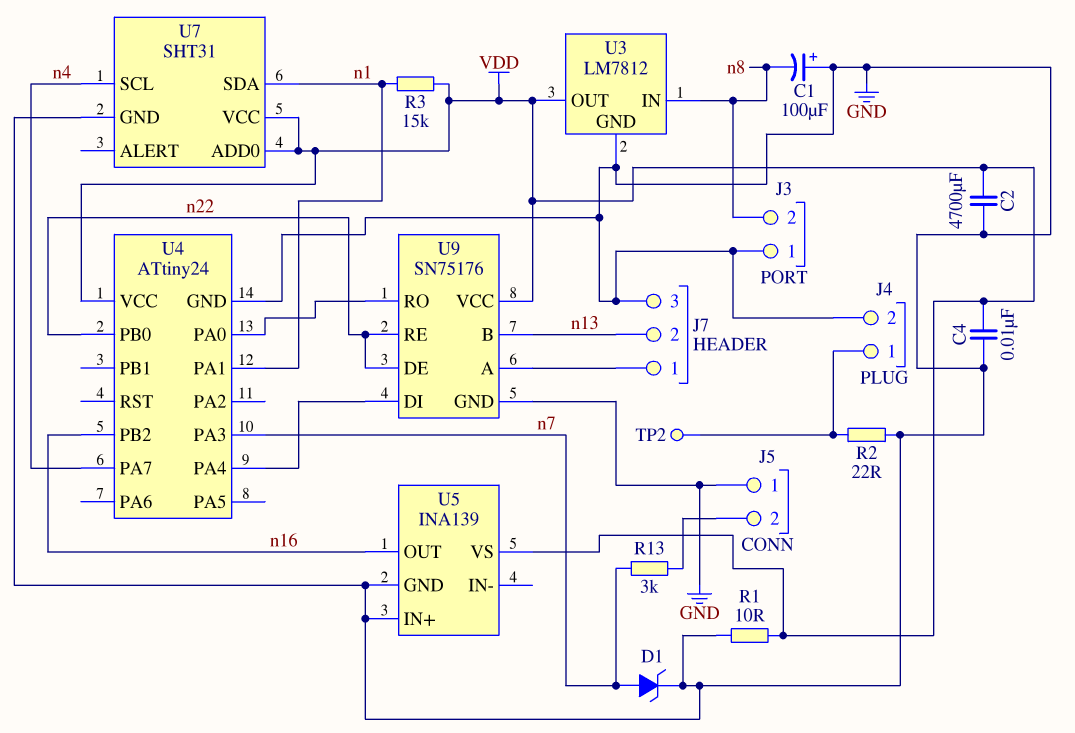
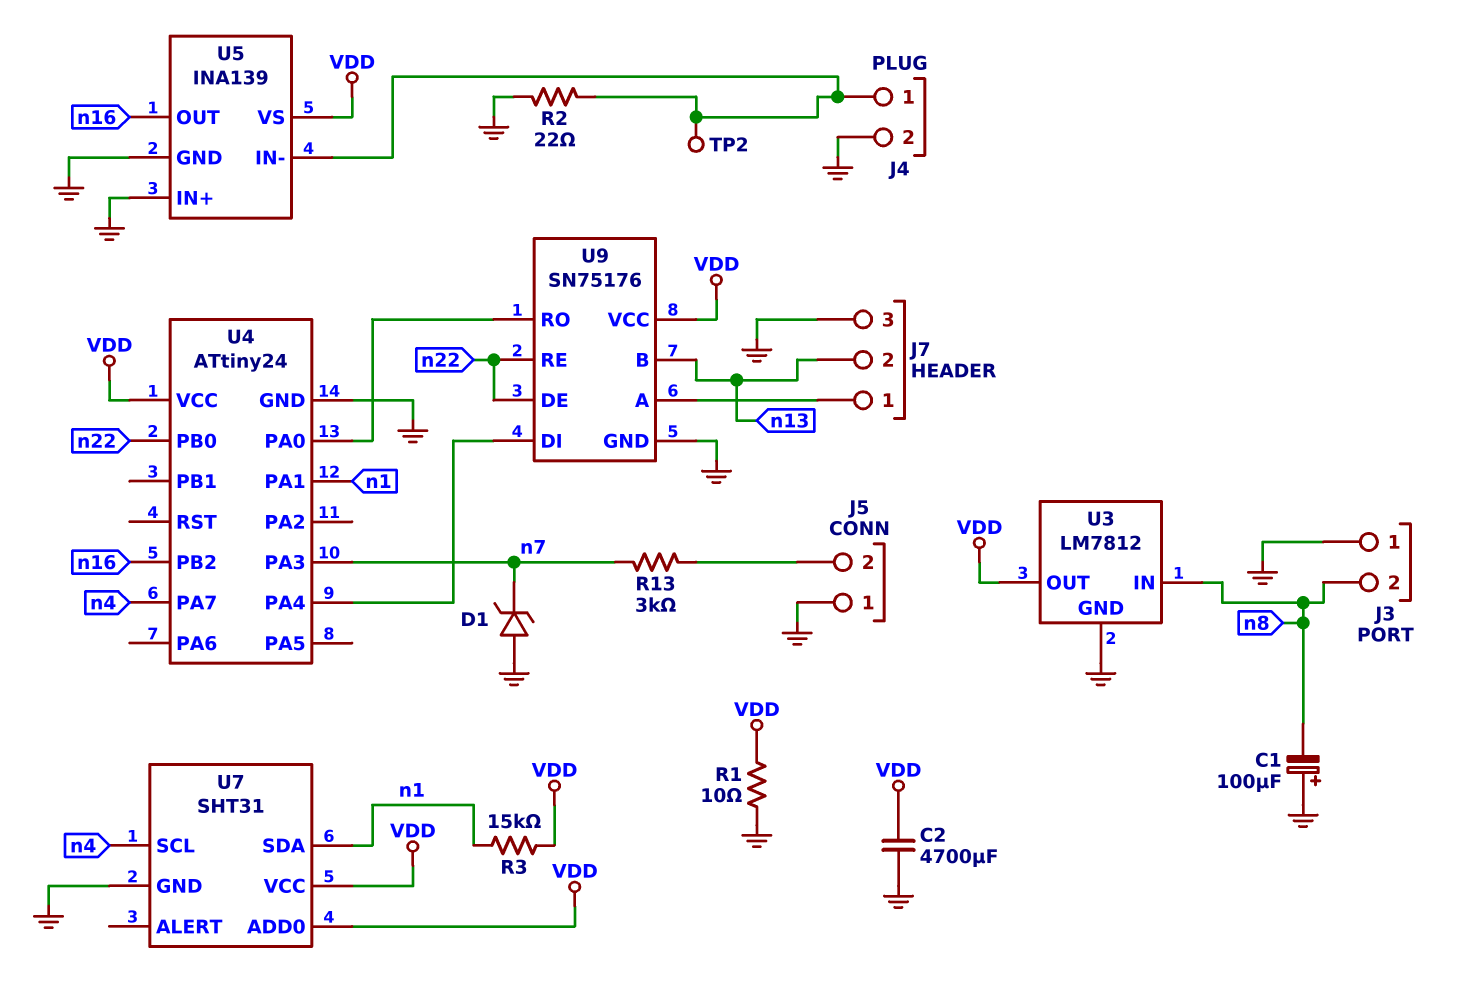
C4: 10nF (GND, VDD) -> none
D1: zener (A n7, K GND) -> zener (A GND, K n7)
U5 pin IN-: none -> J4/1

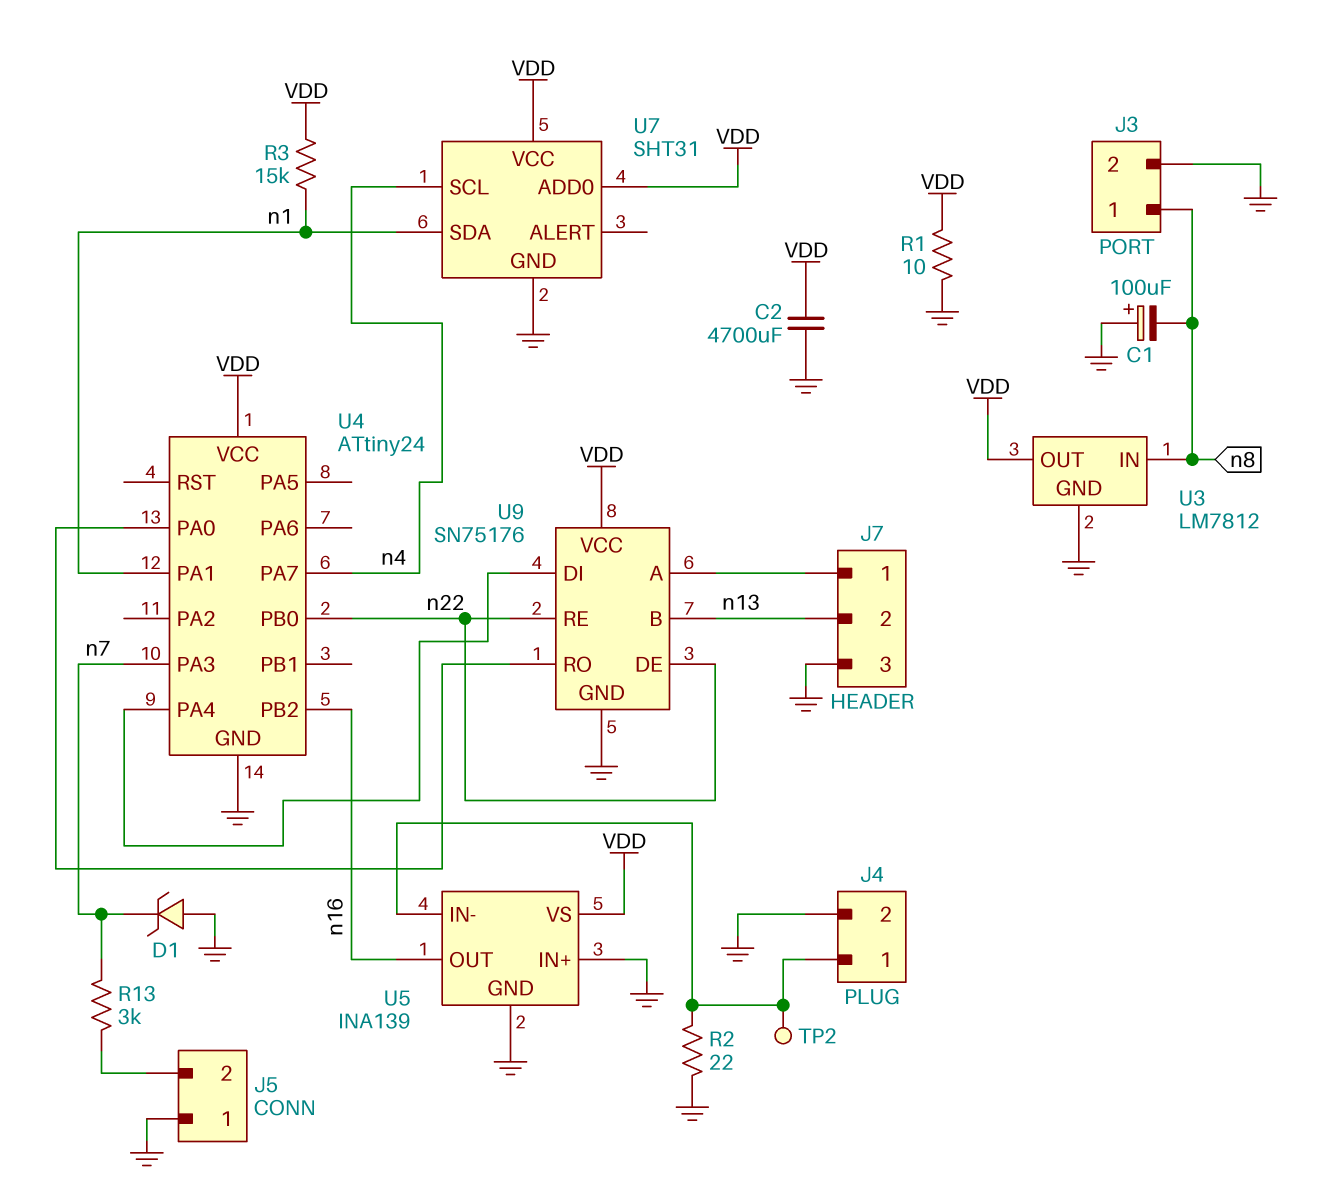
J3 pin 1: GND -> n8
J3 pin 2: n8 -> GND

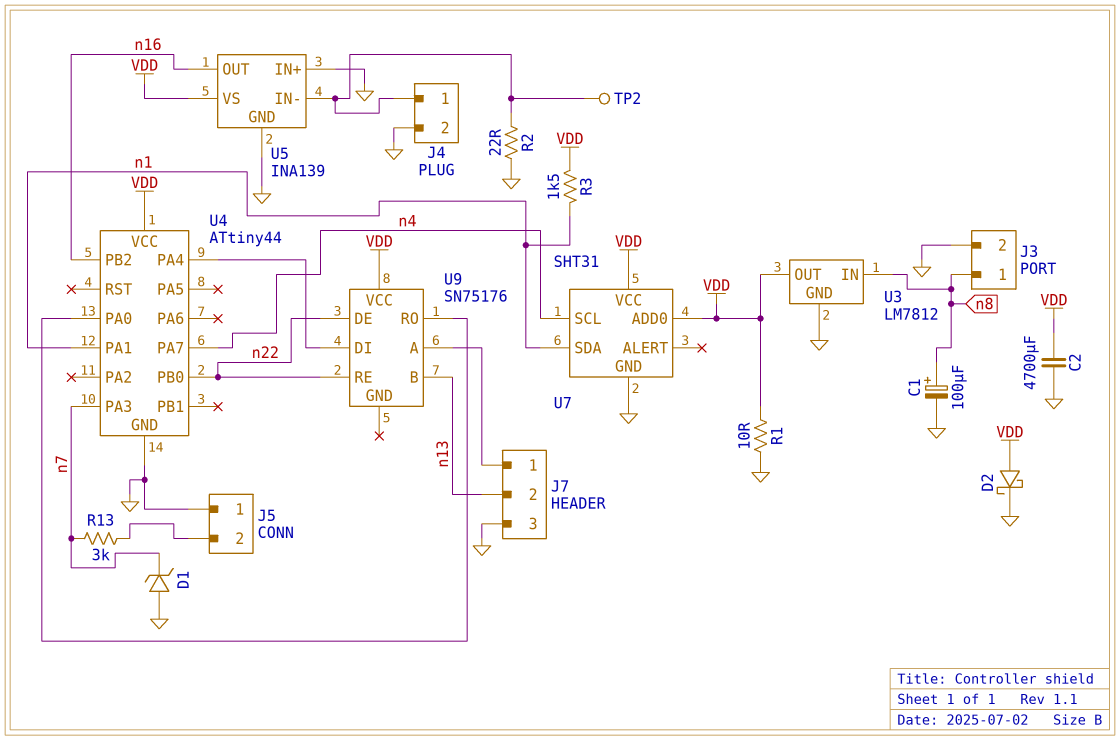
C1: 100uF (plus GND, minus n8) -> 100uF (plus n8, minus GND)
D2: none -> schottky (A VDD, K GND)
R3: 15k (VDD, n1) -> 1.5k (VDD, n1)
U4: ATtiny24 -> ATtiny44
U9 pin GND: GND -> none

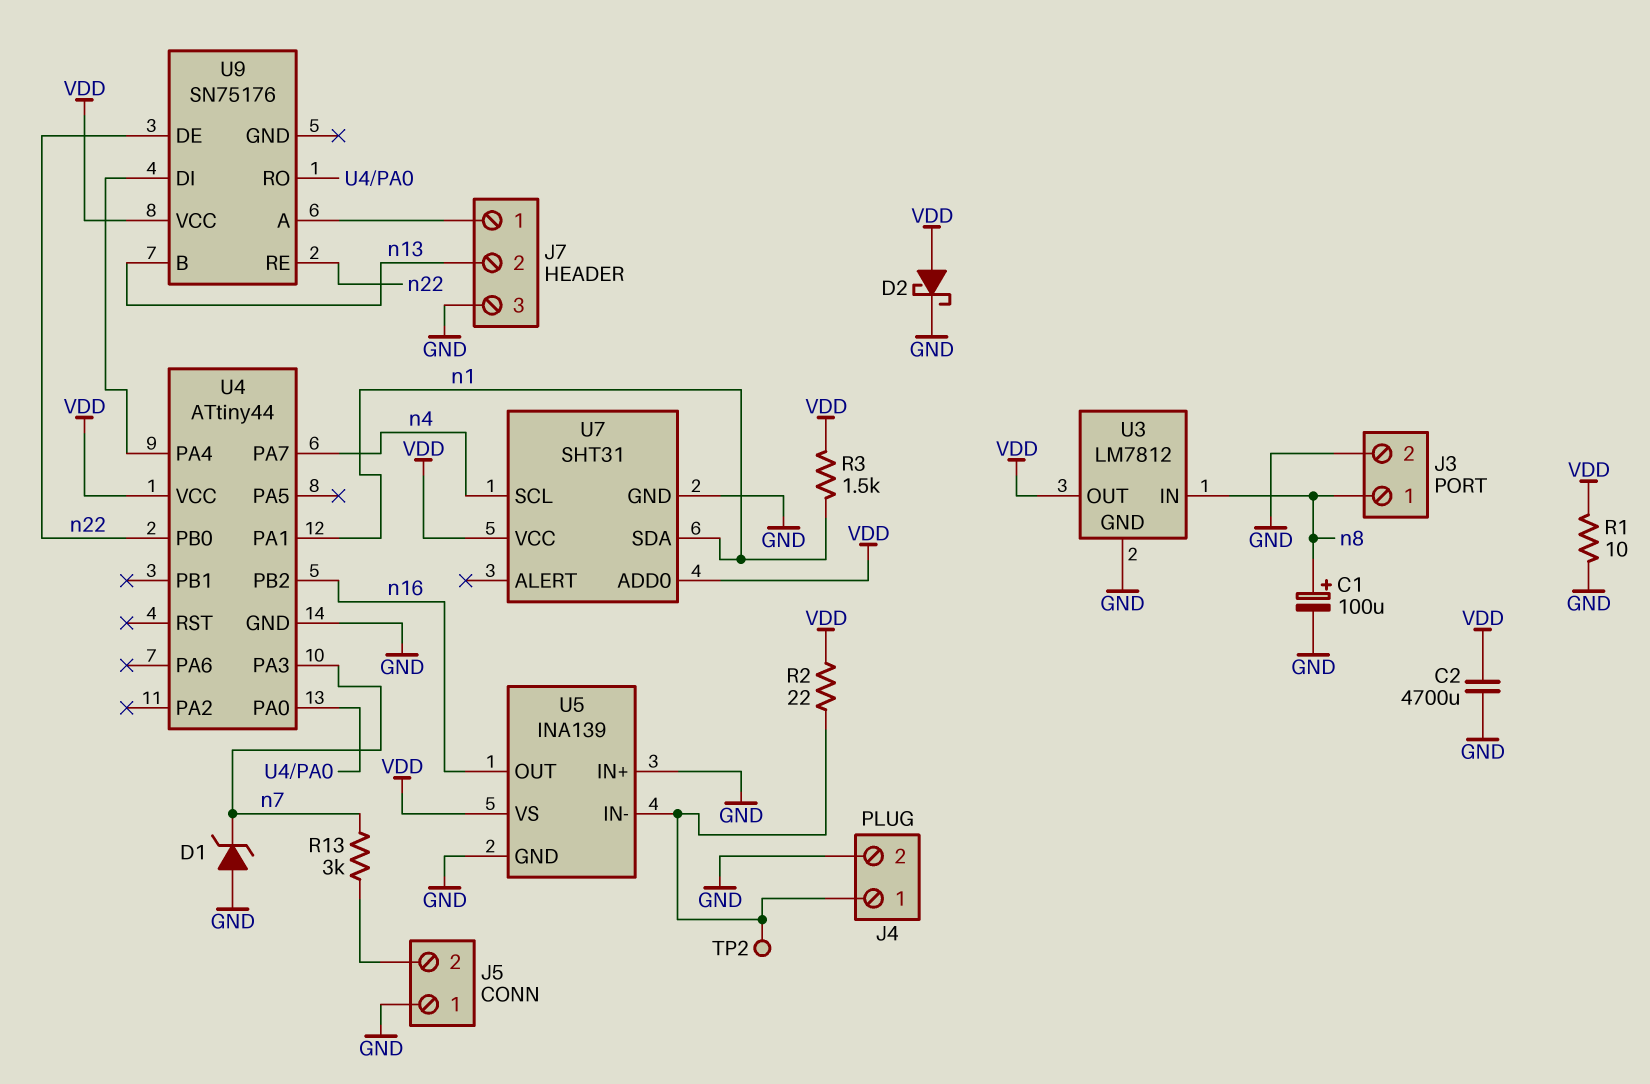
R2: 22 (GND, J4/1) -> 22 (J4/1, VDD)

